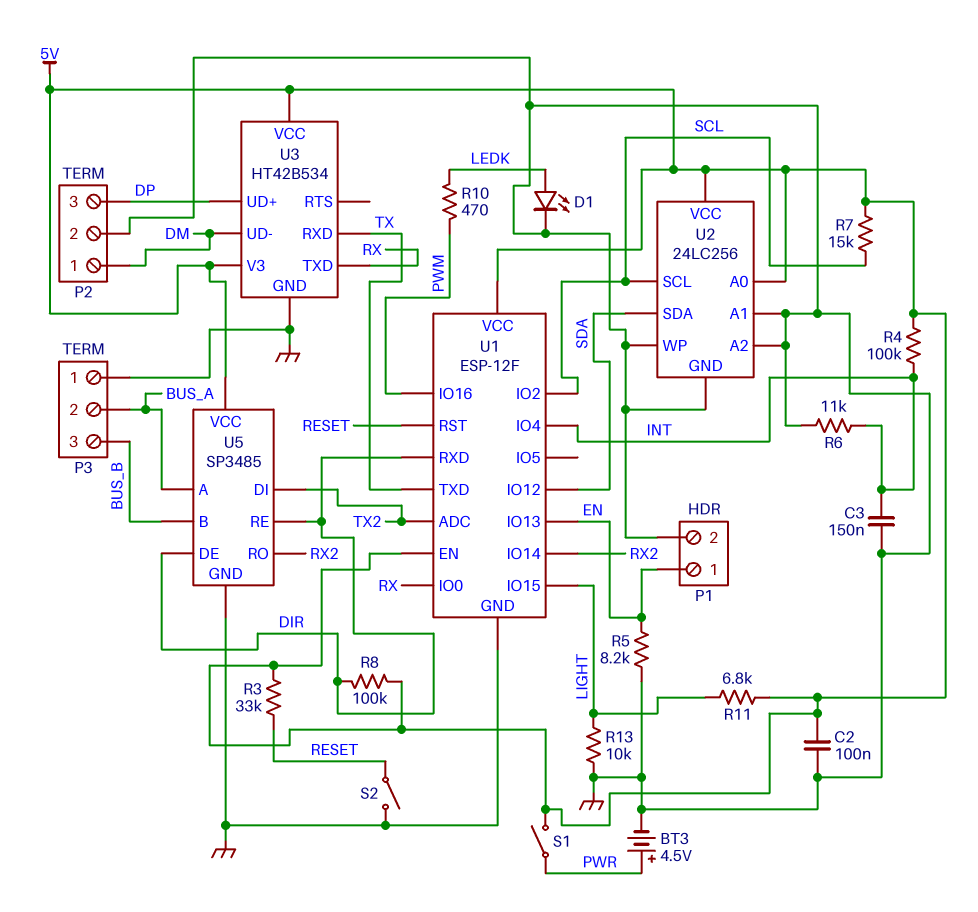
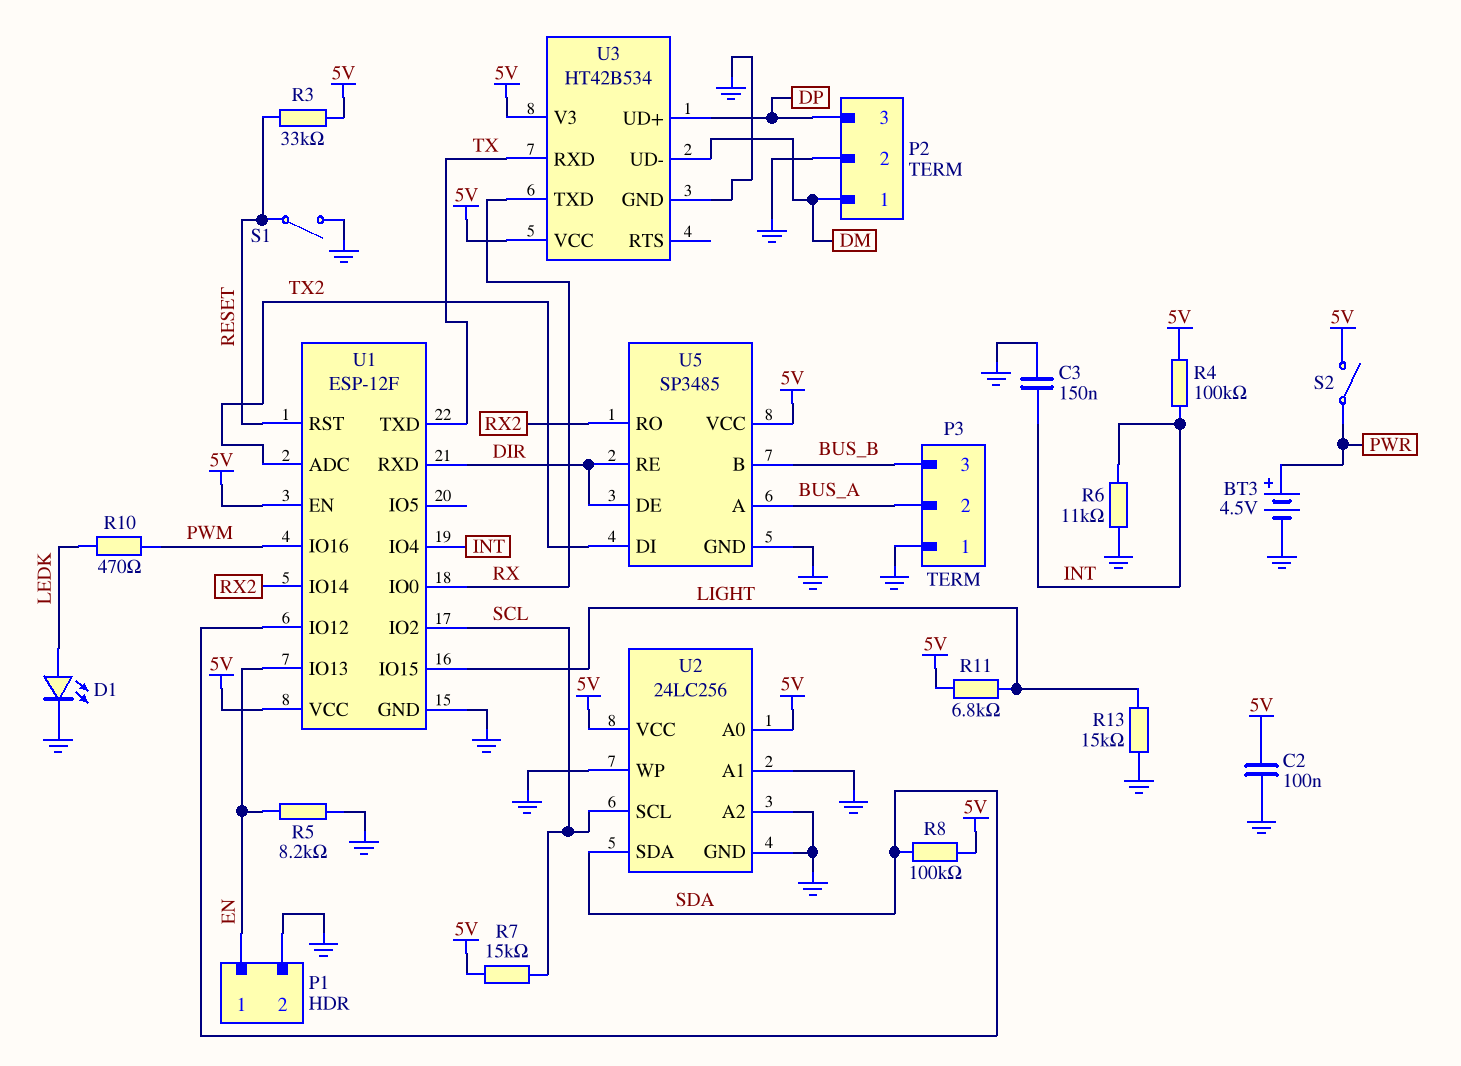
R8: 100k (5V, DIR) -> 100k (5V, SDA)
R13: 10k (GND, LIGHT) -> 15k (GND, LIGHT)
S1: switch (5V, PWR) -> switch (GND, RESET)
S2: switch (GND, RESET) -> switch (5V, PWR)

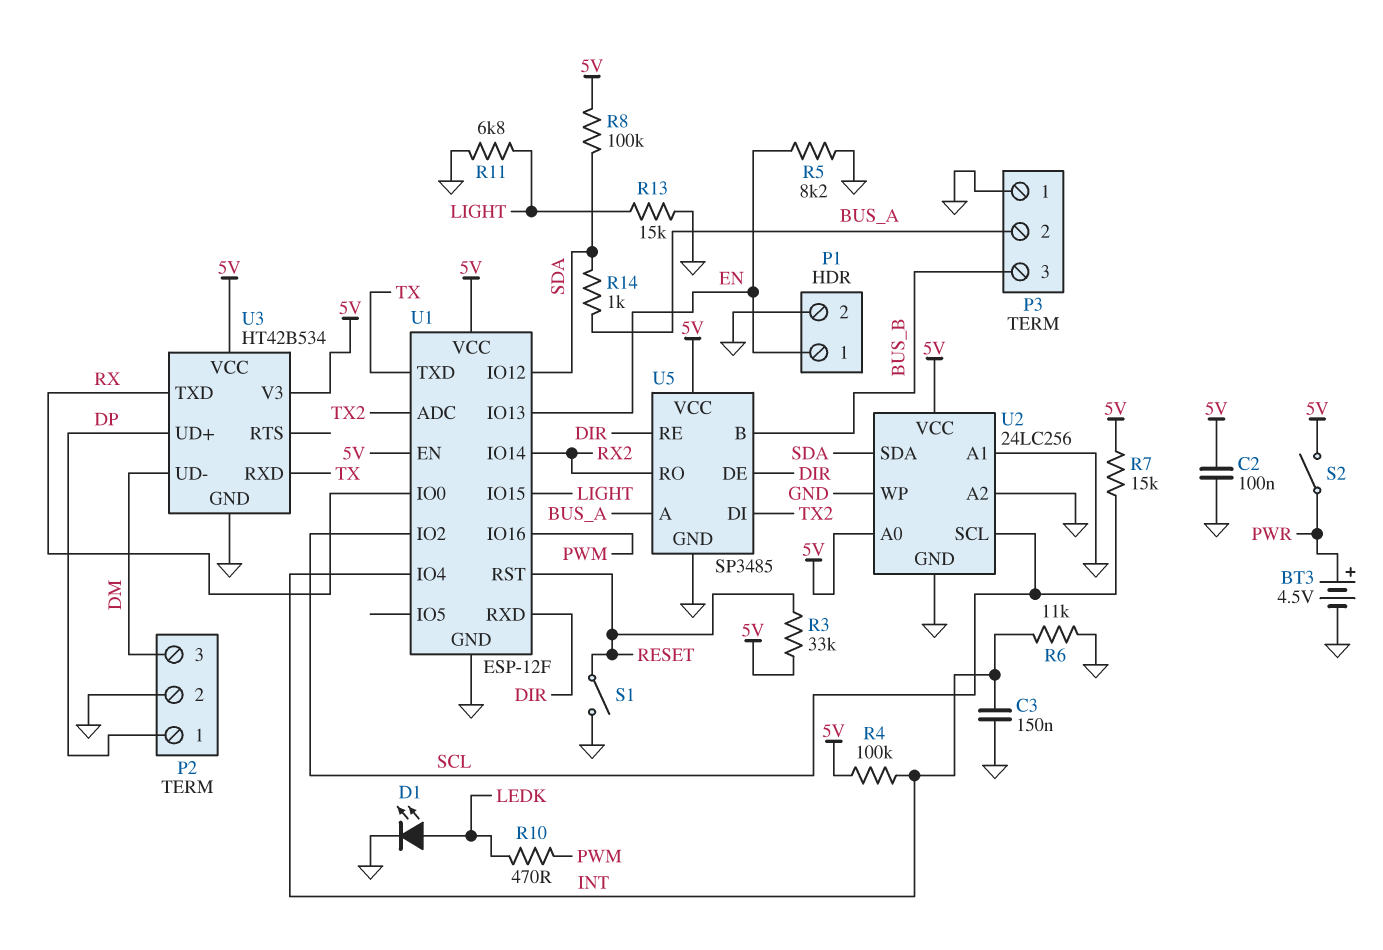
P2 pin 1: DM -> DP
P2 pin 3: DP -> DM
R11: 6.8k (5V, LIGHT) -> 6.8k (GND, LIGHT)
R14: none -> 1k (BUS_A, SDA)

